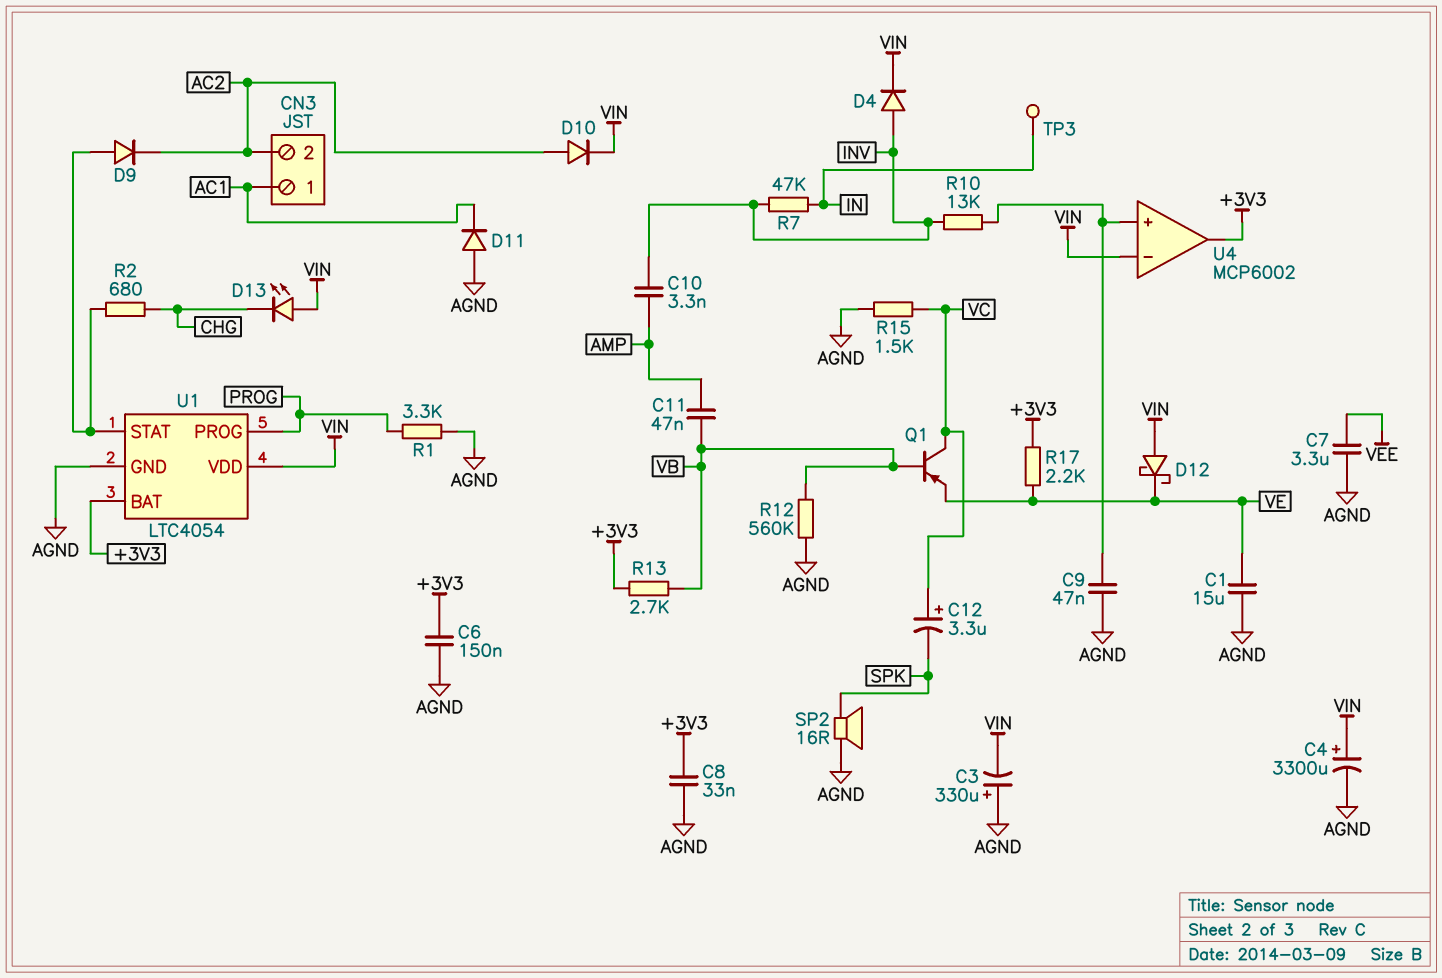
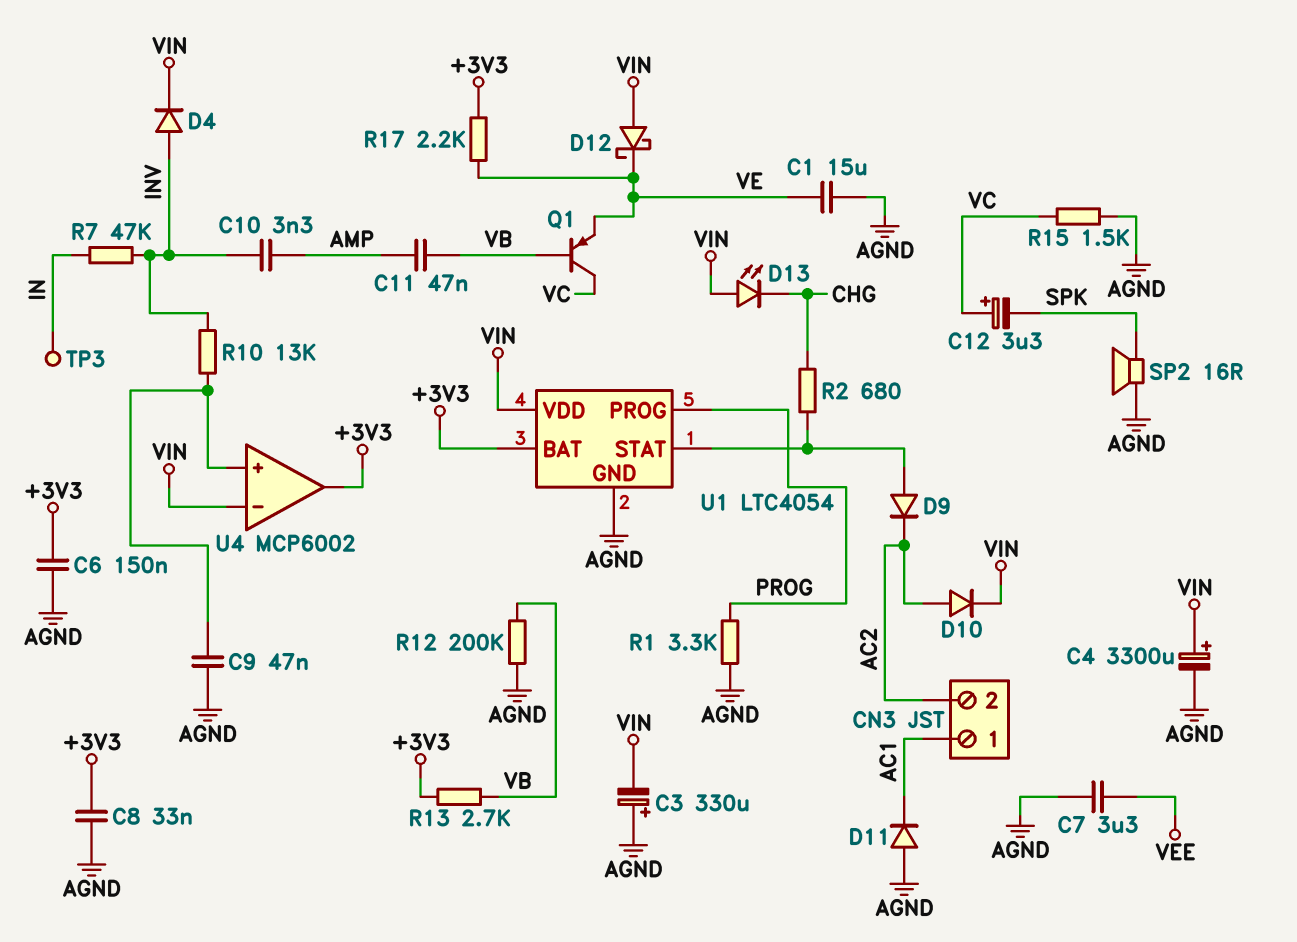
R12: 560k (AGND, VB) -> 200k (AGND, VB)

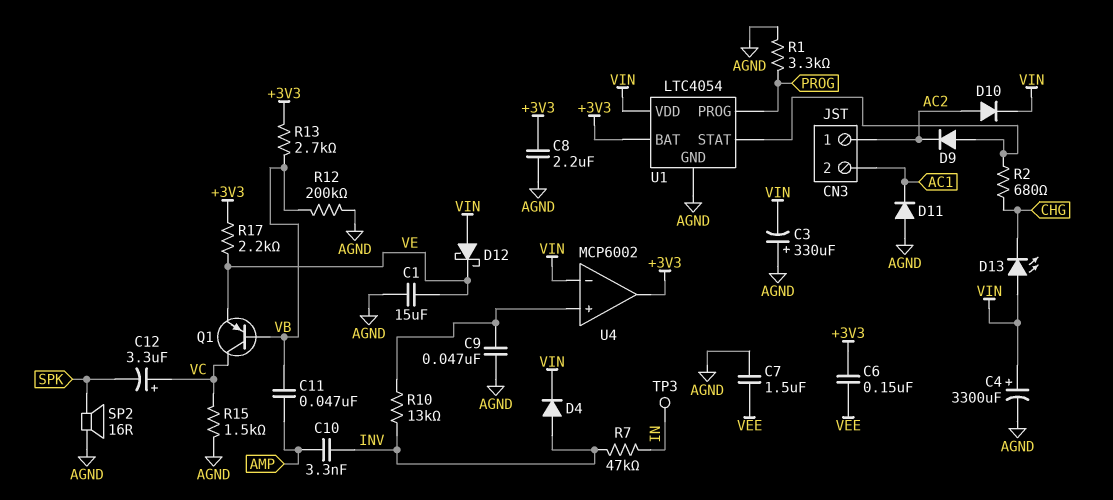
C6: 150nF (+3V3, AGND) -> 150nF (+3V3, VEE)
C7: 3.3uF (AGND, VEE) -> 1.5uF (AGND, VEE)
C8: 33nF (+3V3, AGND) -> 2.2uF (+3V3, AGND)
CN3 pin 1: AC1 -> AC2
CN3 pin 2: AC2 -> AC1

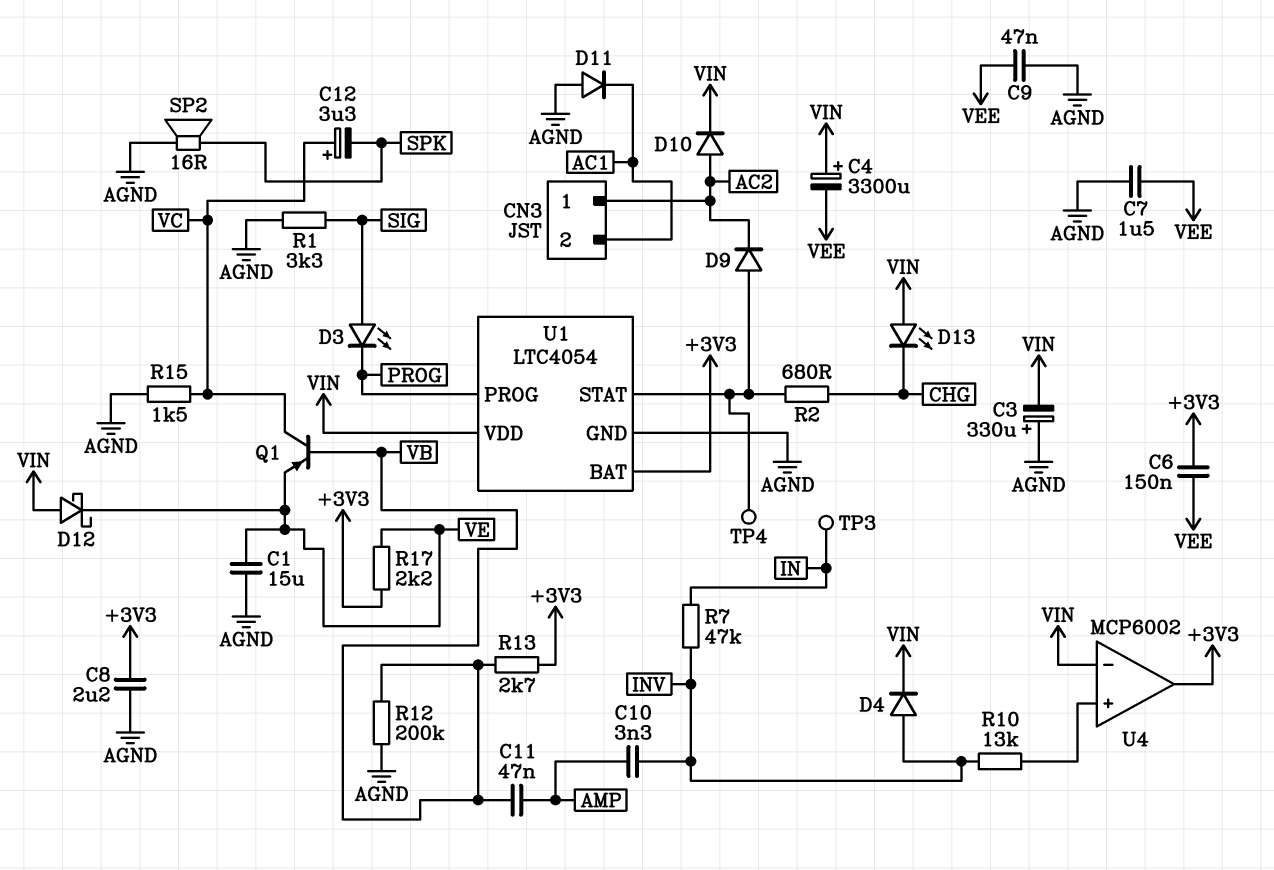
C4: 3300uF (plus VIN, minus AGND) -> 3300uF (plus VIN, minus VEE)
C9: 47nF (AGND, U4/in+) -> 47nF (AGND, VEE)
D3: none -> LED (A SIG, K PROG)
R1: 3.3k (AGND, PROG) -> 3.3k (AGND, SIG)
TP4: none -> test point (U1/STAT)

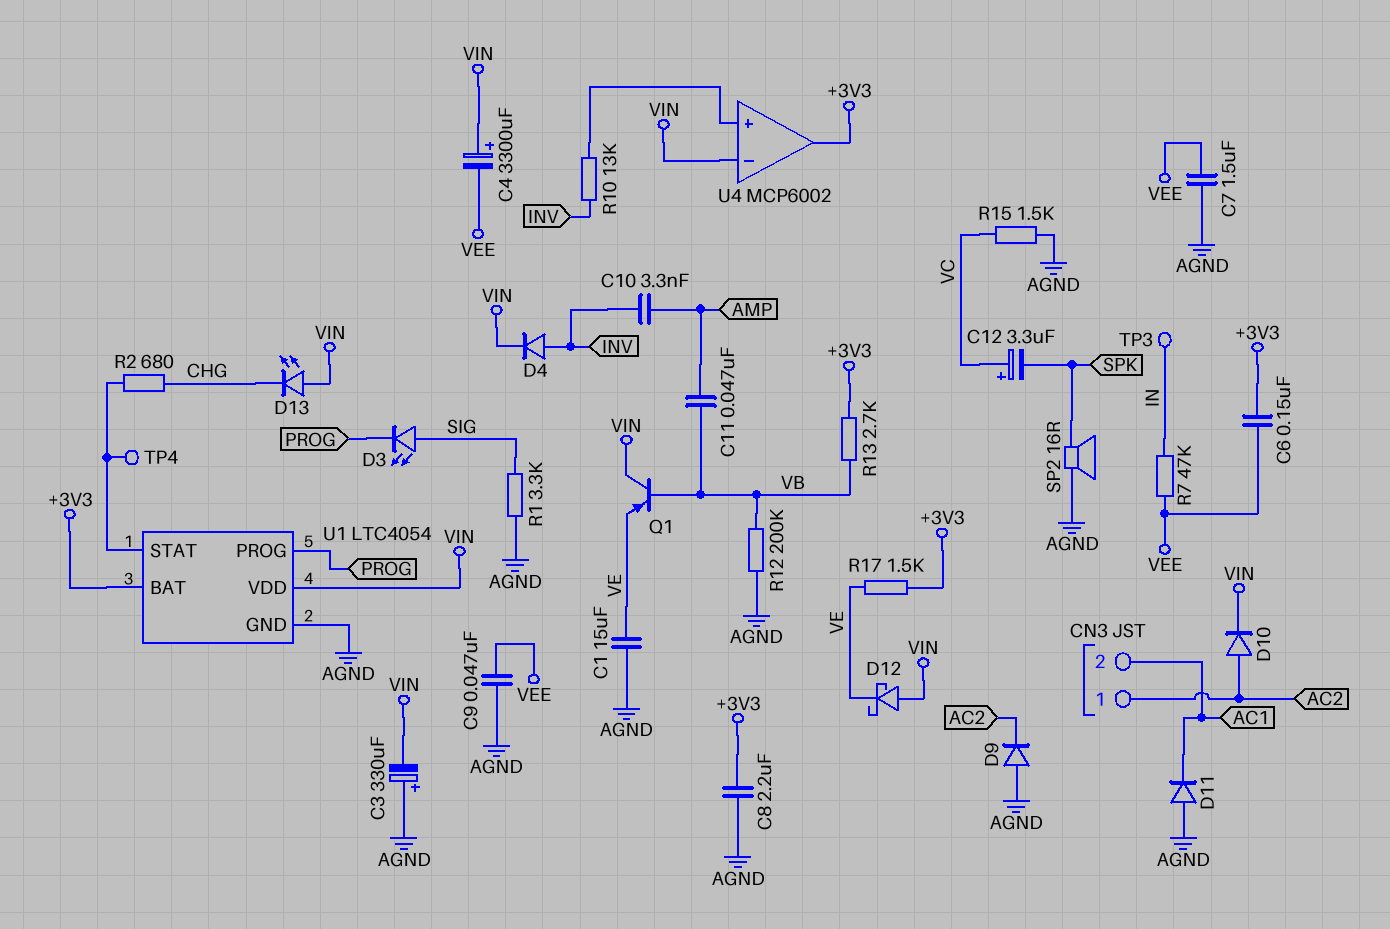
D9: diode (A U1/STAT, K AC2) -> diode (A AGND, K AC2)
Q1: PNP (B VB, C VC, E VE) -> PNP (B VB, C VIN, E VE)
R7: 47k (IN, INV) -> 47k (IN, VEE)
R17: 2.2k (+3V3, VE) -> 1.5k (+3V3, VE)

